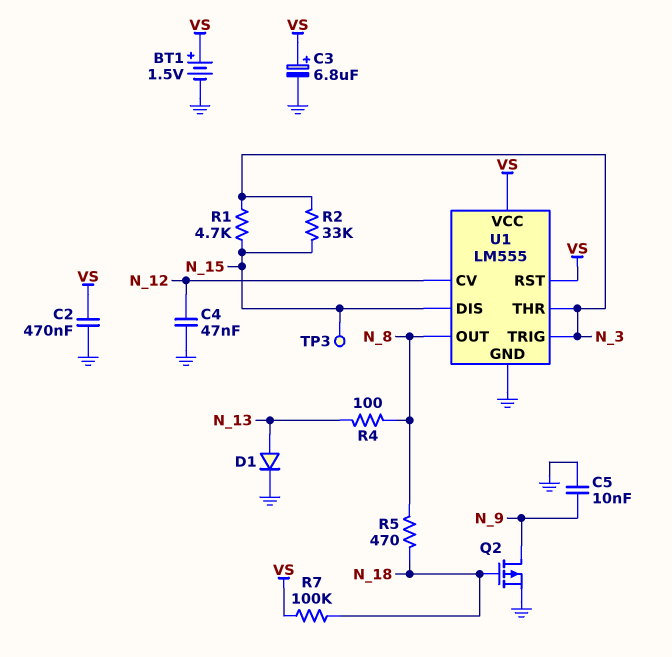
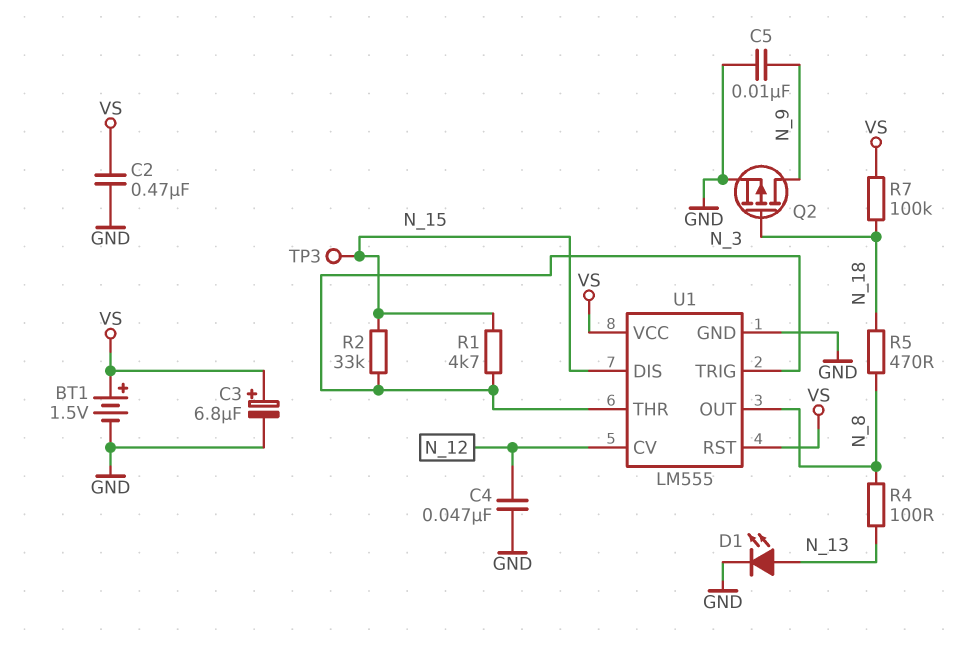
D1: diode (A N_13, K GND) -> LED (A N_13, K GND)

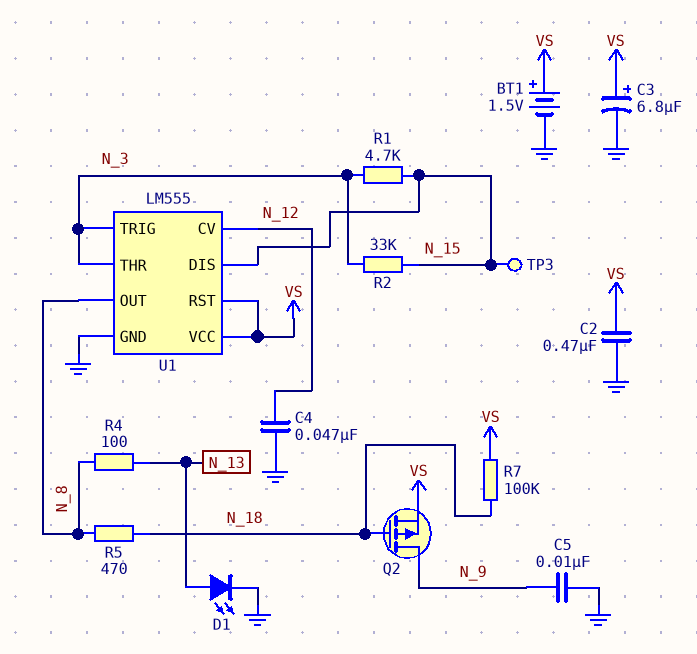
Q2: PMOS (G N_18, D N_9, S GND) -> PMOS (G N_18, D N_9, S VS)

